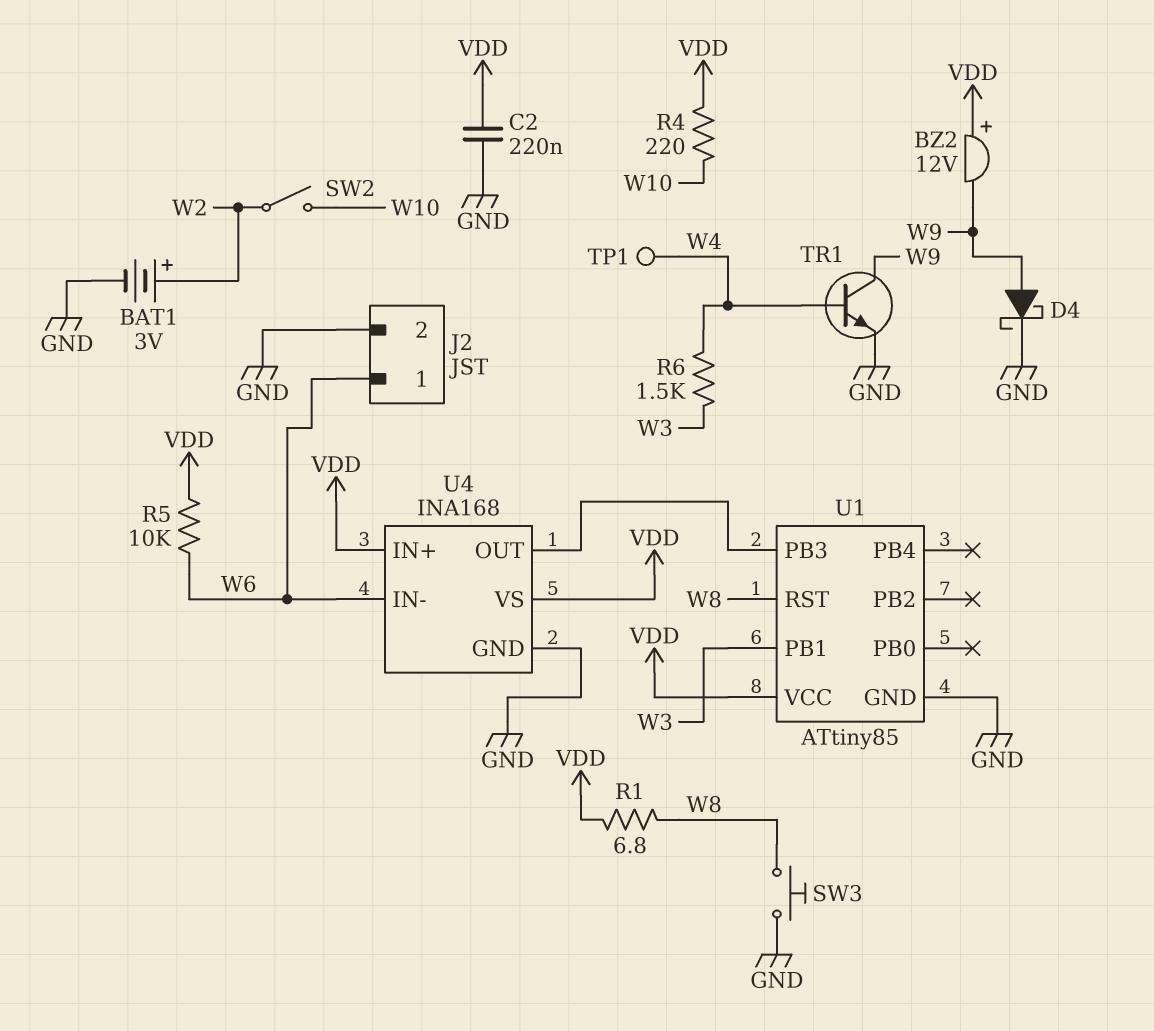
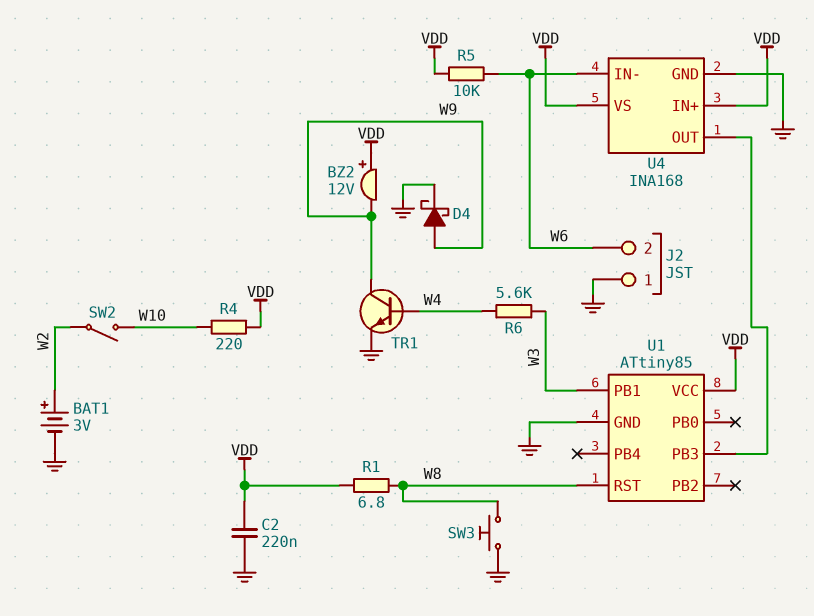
J2 pin 1: W6 -> GND
J2 pin 2: GND -> W6
R6: 1.5k (W3, W4) -> 5.6k (W3, W4)
TP1: test point (W4) -> none

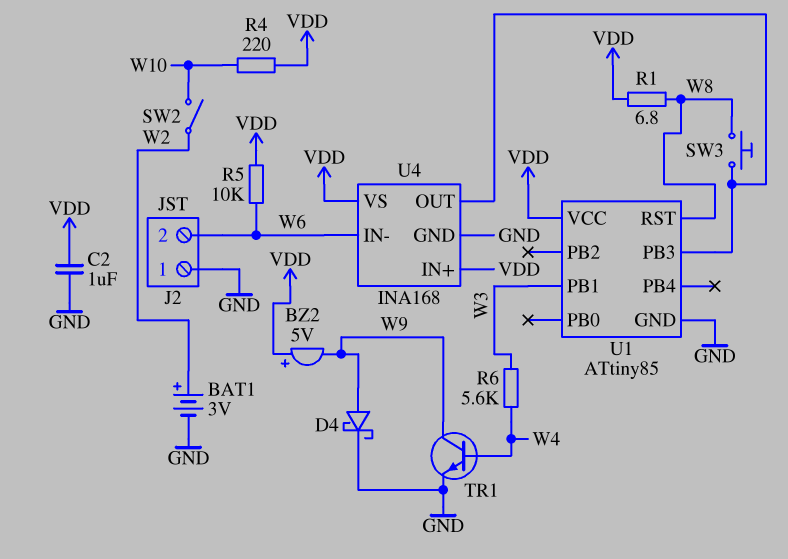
BZ2: buzzer 12V (plus VDD, minus W9) -> buzzer 5V (plus VDD, minus W9)
C2: 220nF (GND, VDD) -> 1uF (GND, VDD)
SW3: button (GND, W8) -> button (U1/PB3, W8)

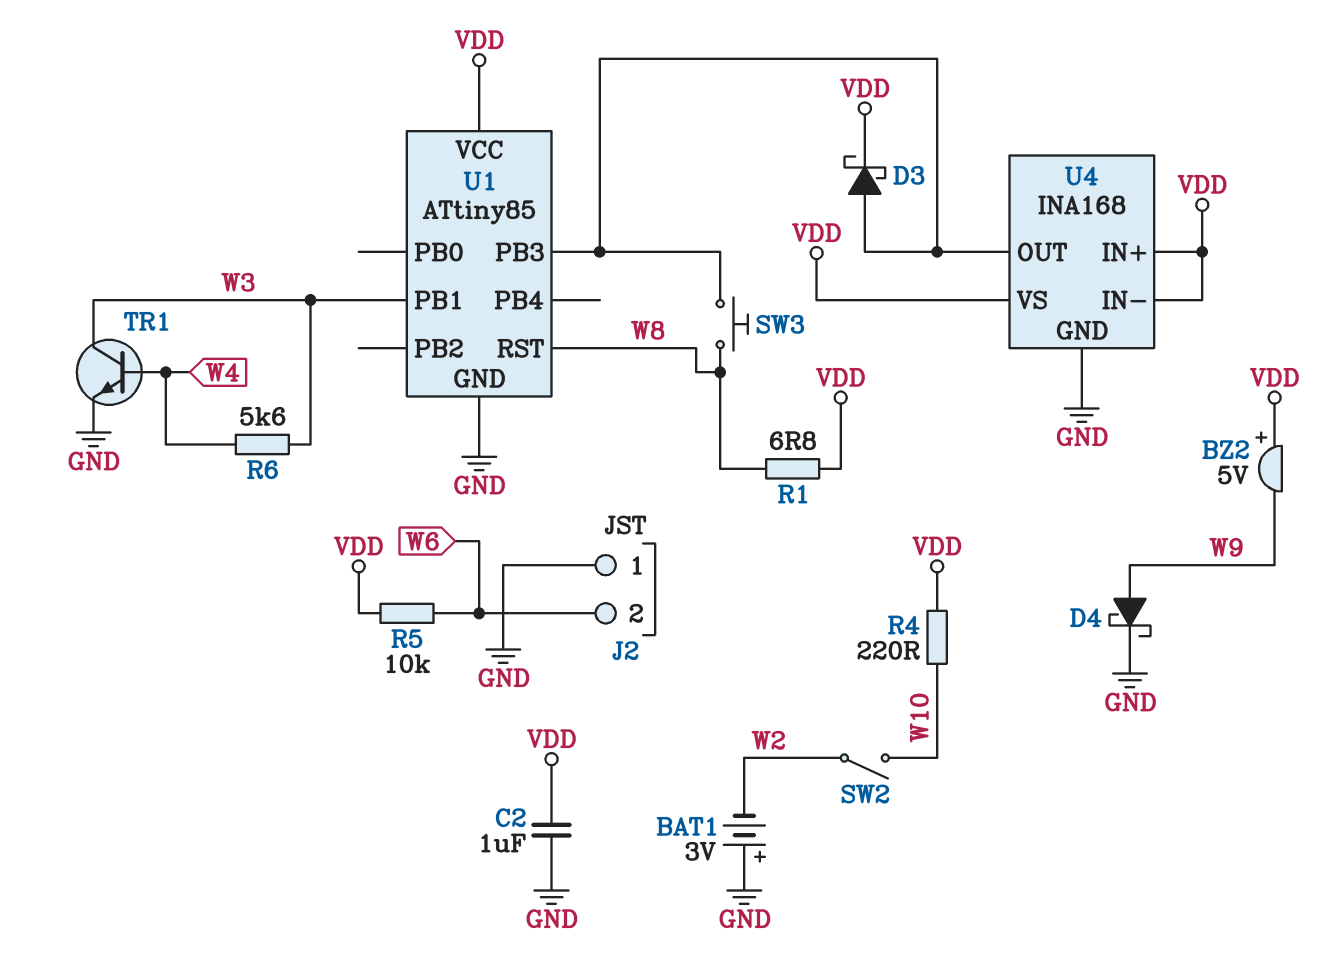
BAT1: 3V (plus W2, minus GND) -> 3V (plus GND, minus W2)
D3: none -> schottky (A U1/PB3, K VDD)
TR1: NPN (B W4, C W9, E GND) -> NPN (B W4, C W3, E GND)
U4 pin IN-: W6 -> VDD

